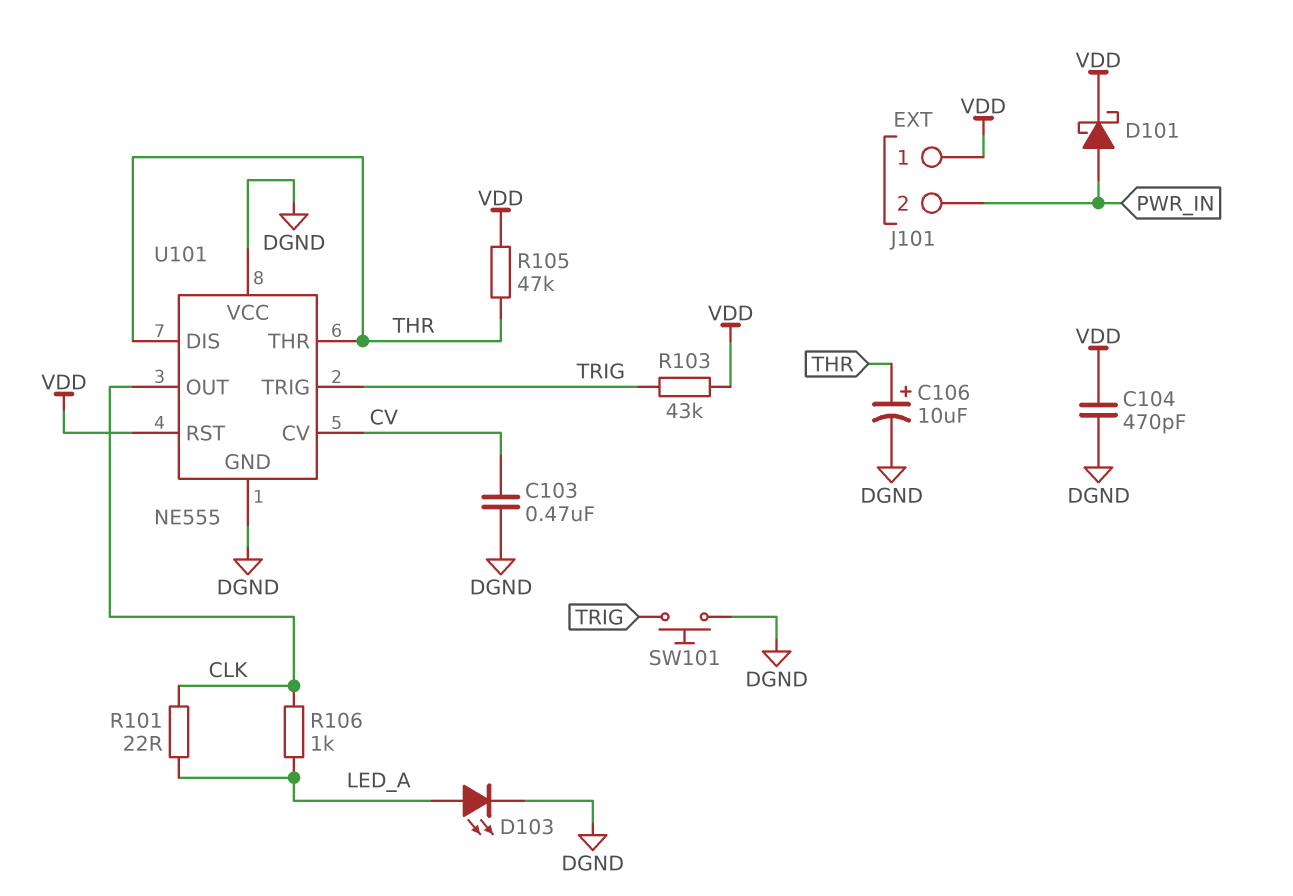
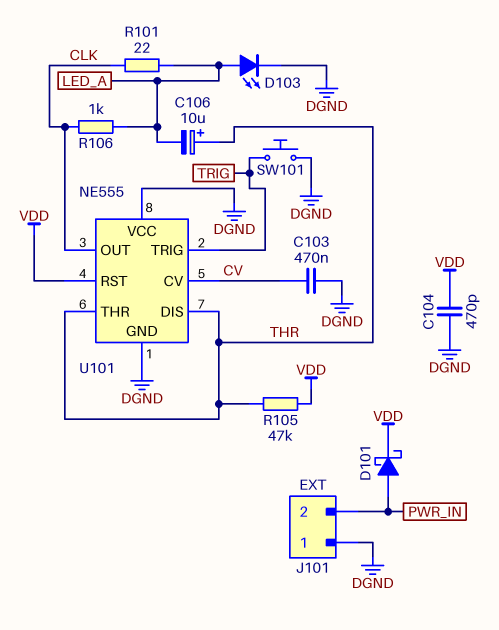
C106: 10uF (plus THR, minus DGND) -> 10uF (plus THR, minus LED_A)
J101 pin 1: VDD -> DGND
R103: 43k (TRIG, VDD) -> none

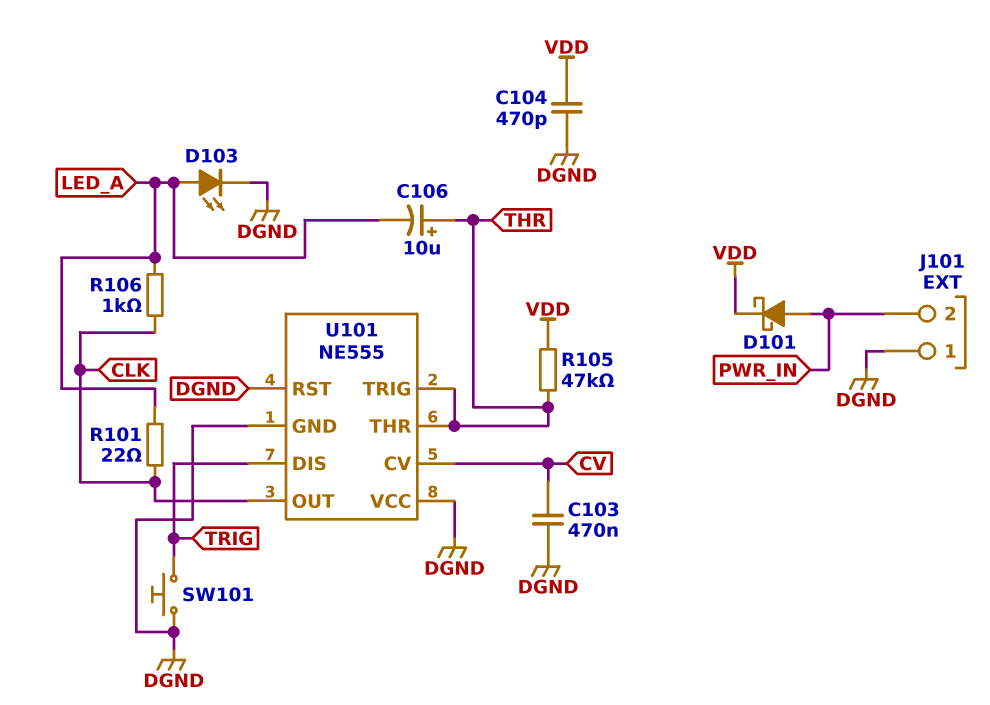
U101 pin DIS: THR -> TRIG
U101 pin RST: VDD -> DGND
U101 pin TRIG: TRIG -> THR

